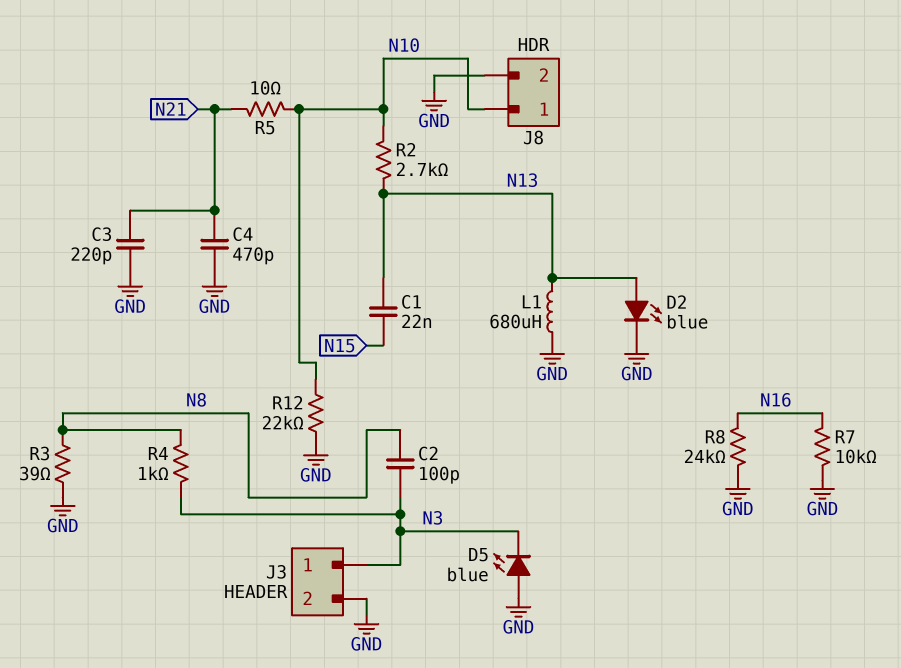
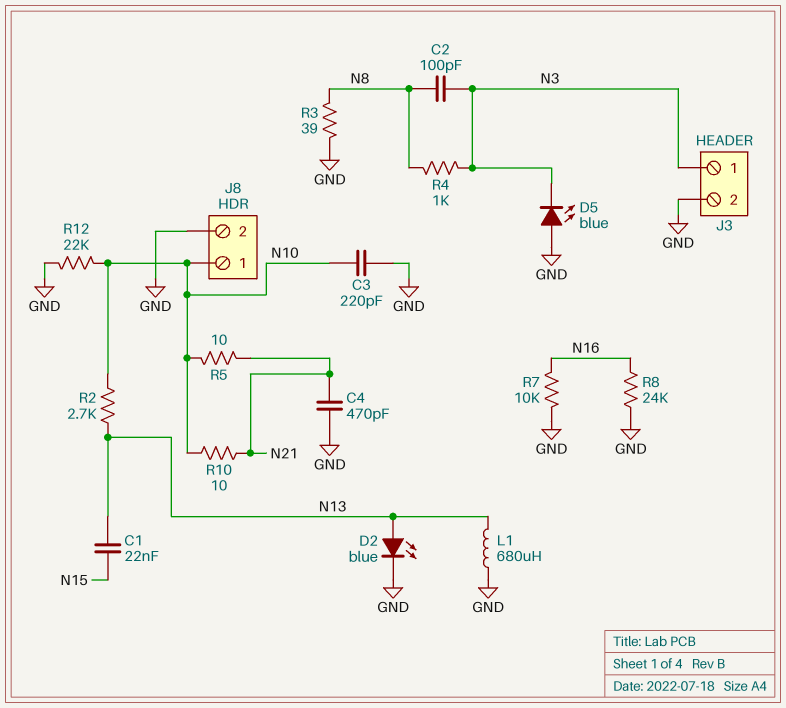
C3: 220pF (GND, N21) -> 220pF (GND, N10)
R10: none -> 10 (N10, N21)

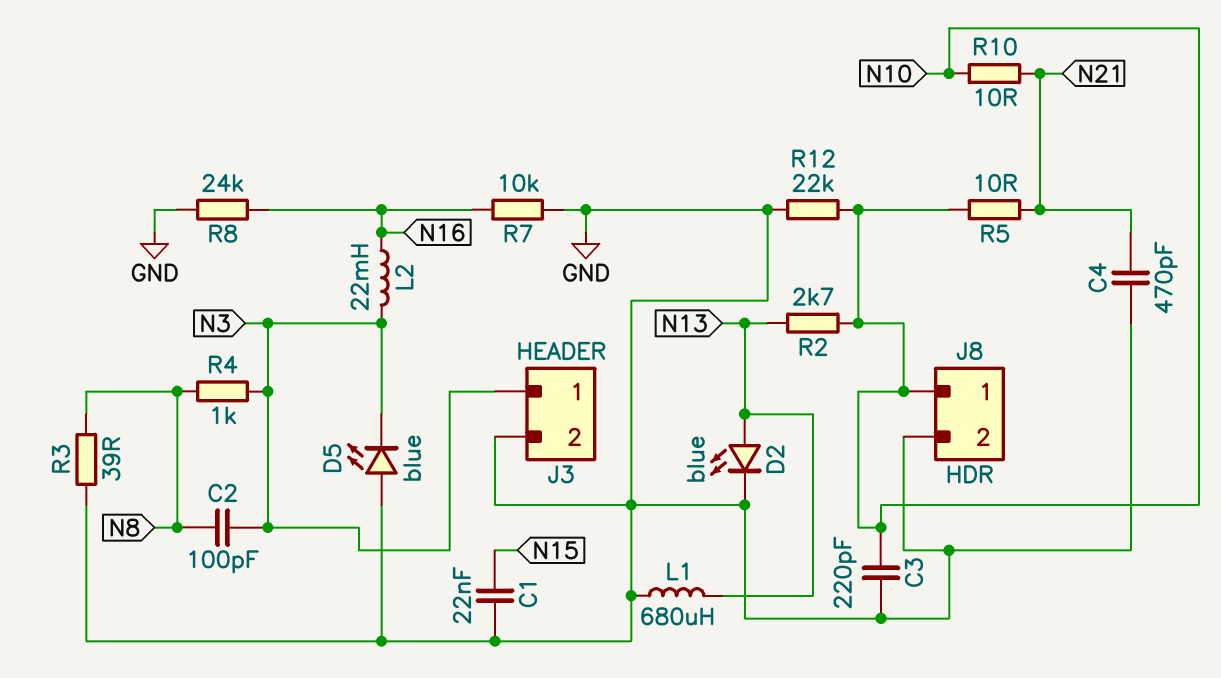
C1: 22nF (N13, N15) -> 22nF (GND, N15)
L2: none -> 22mH (N3, N16)

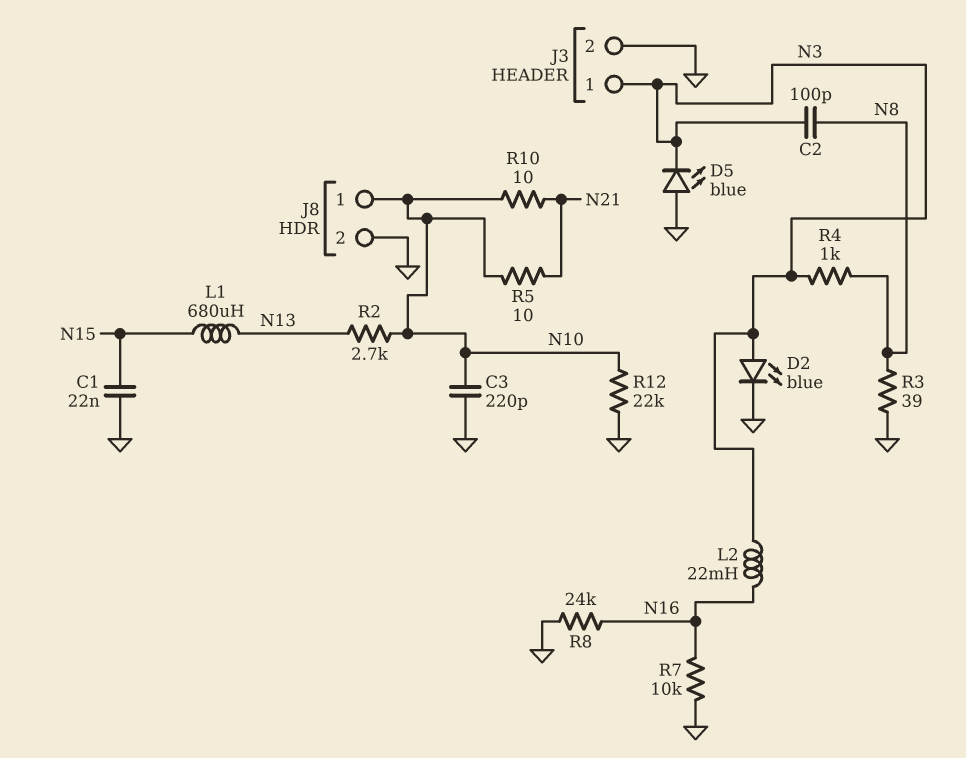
C4: 470pF (GND, N21) -> none
D2: LED blue (A N13, K GND) -> LED blue (A N3, K GND)
L1: 680uH (GND, N13) -> 680uH (N13, N15)

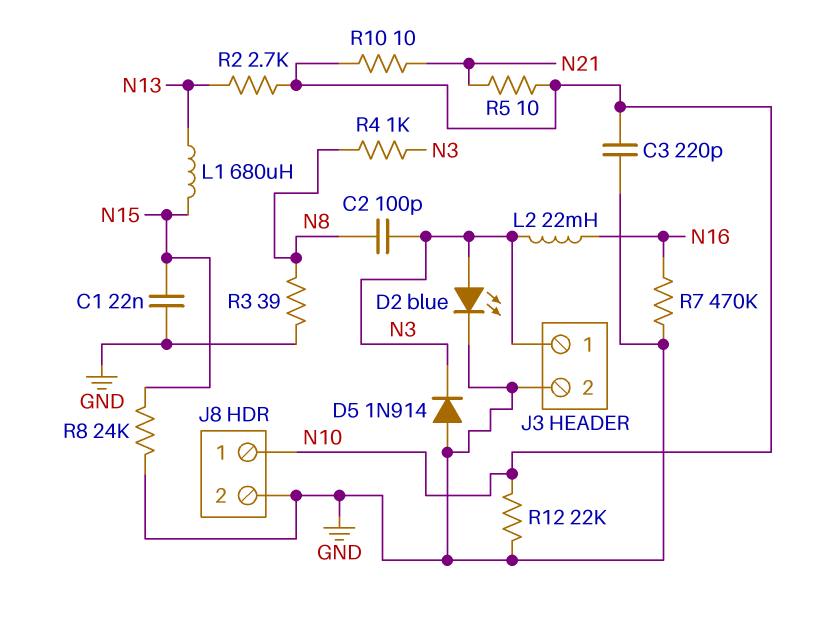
D5: LED blue (A GND, K N3) -> diode 1N914 (A GND, K N3)
R7: 10k (GND, N16) -> 470k (GND, N16)
R8: 24k (GND, N16) -> 24k (GND, N15)

